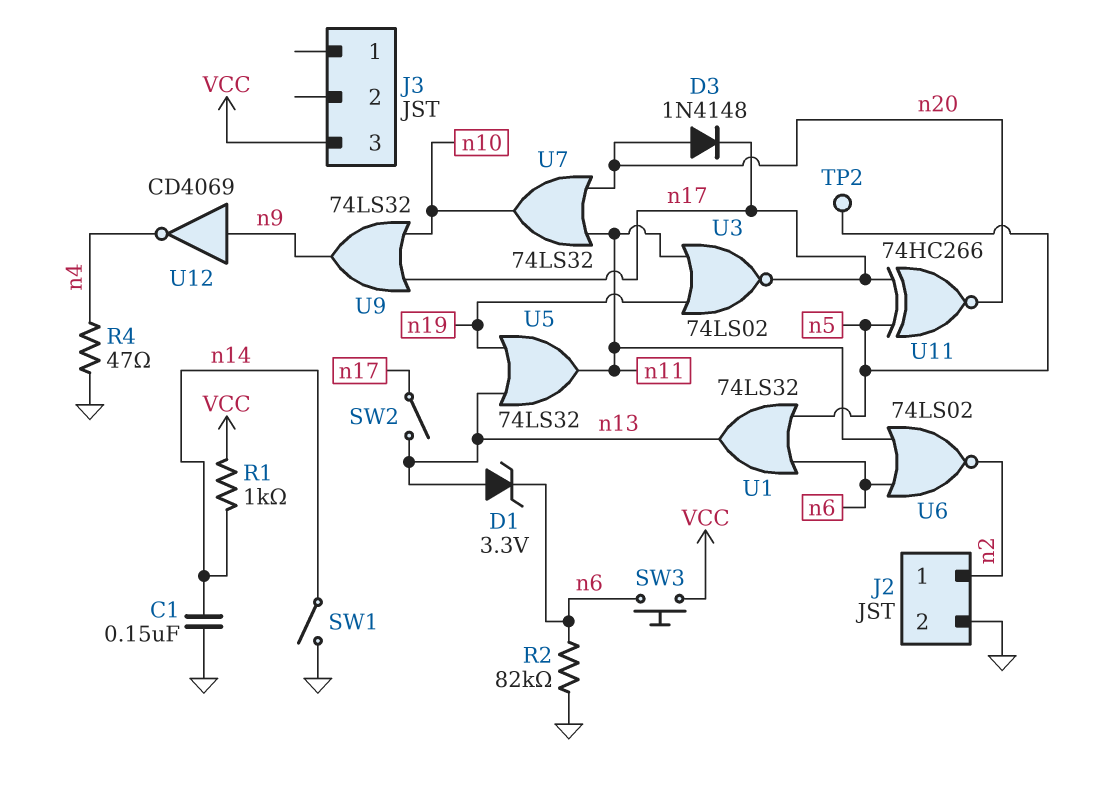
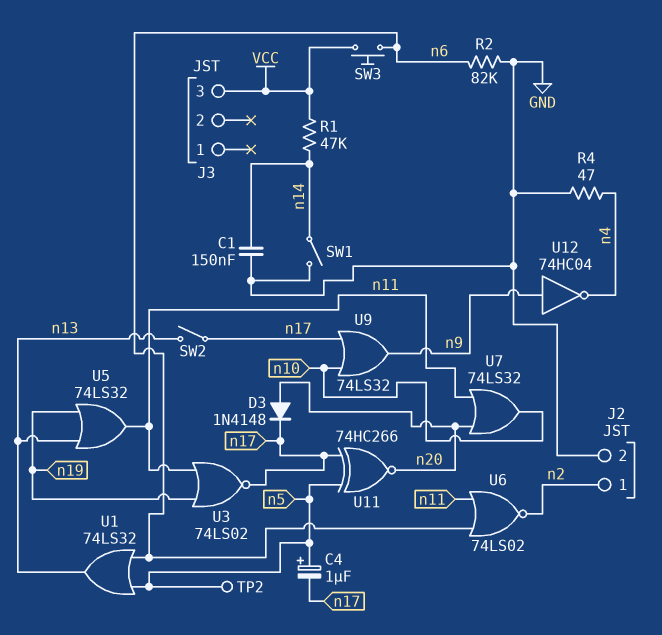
C4: none -> 1uF (plus n5, minus n17)
D1: zener 3.3V (A n13, K n6) -> none
R1: 1k (VCC, n14) -> 47k (VCC, n14)
U12: NOT CD4069 (in n9, out n4) -> NOT 74HC04 (in n9, out n4)

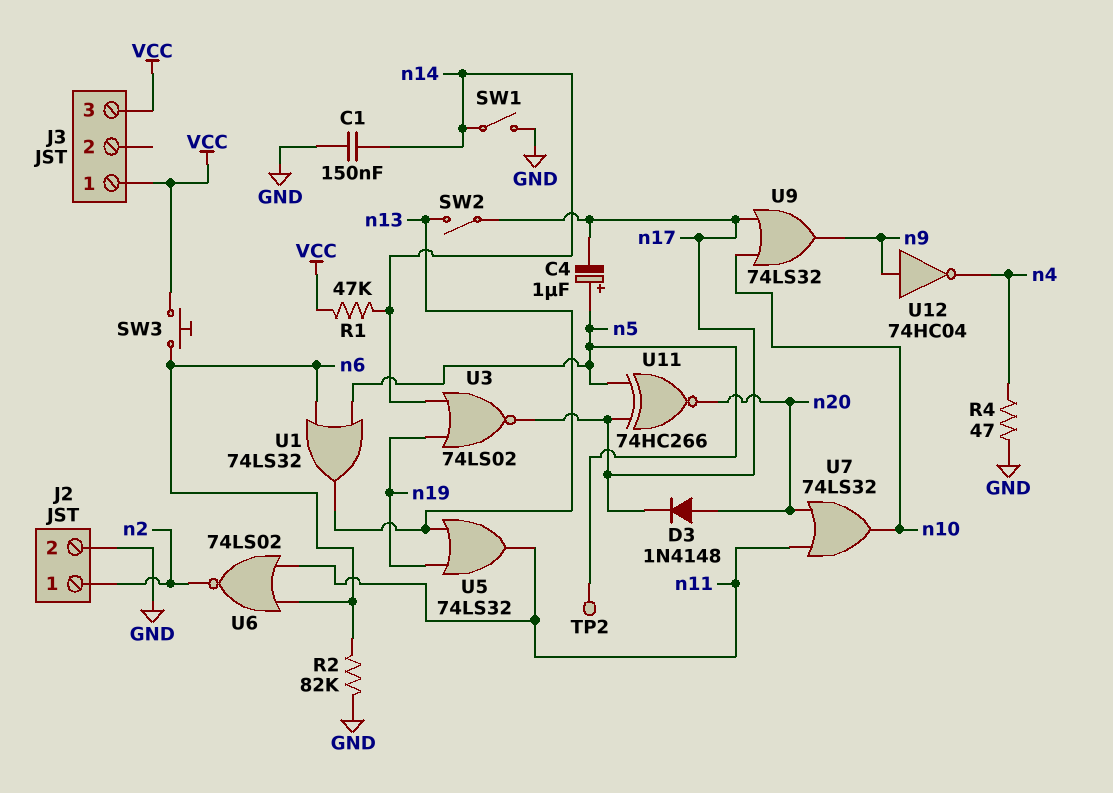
J3 pin 1: none -> VCC
U3: NOR 74LS02 (in n11, in n19, out n17) -> NOR 74LS02 (in n14, in n19, out n17)

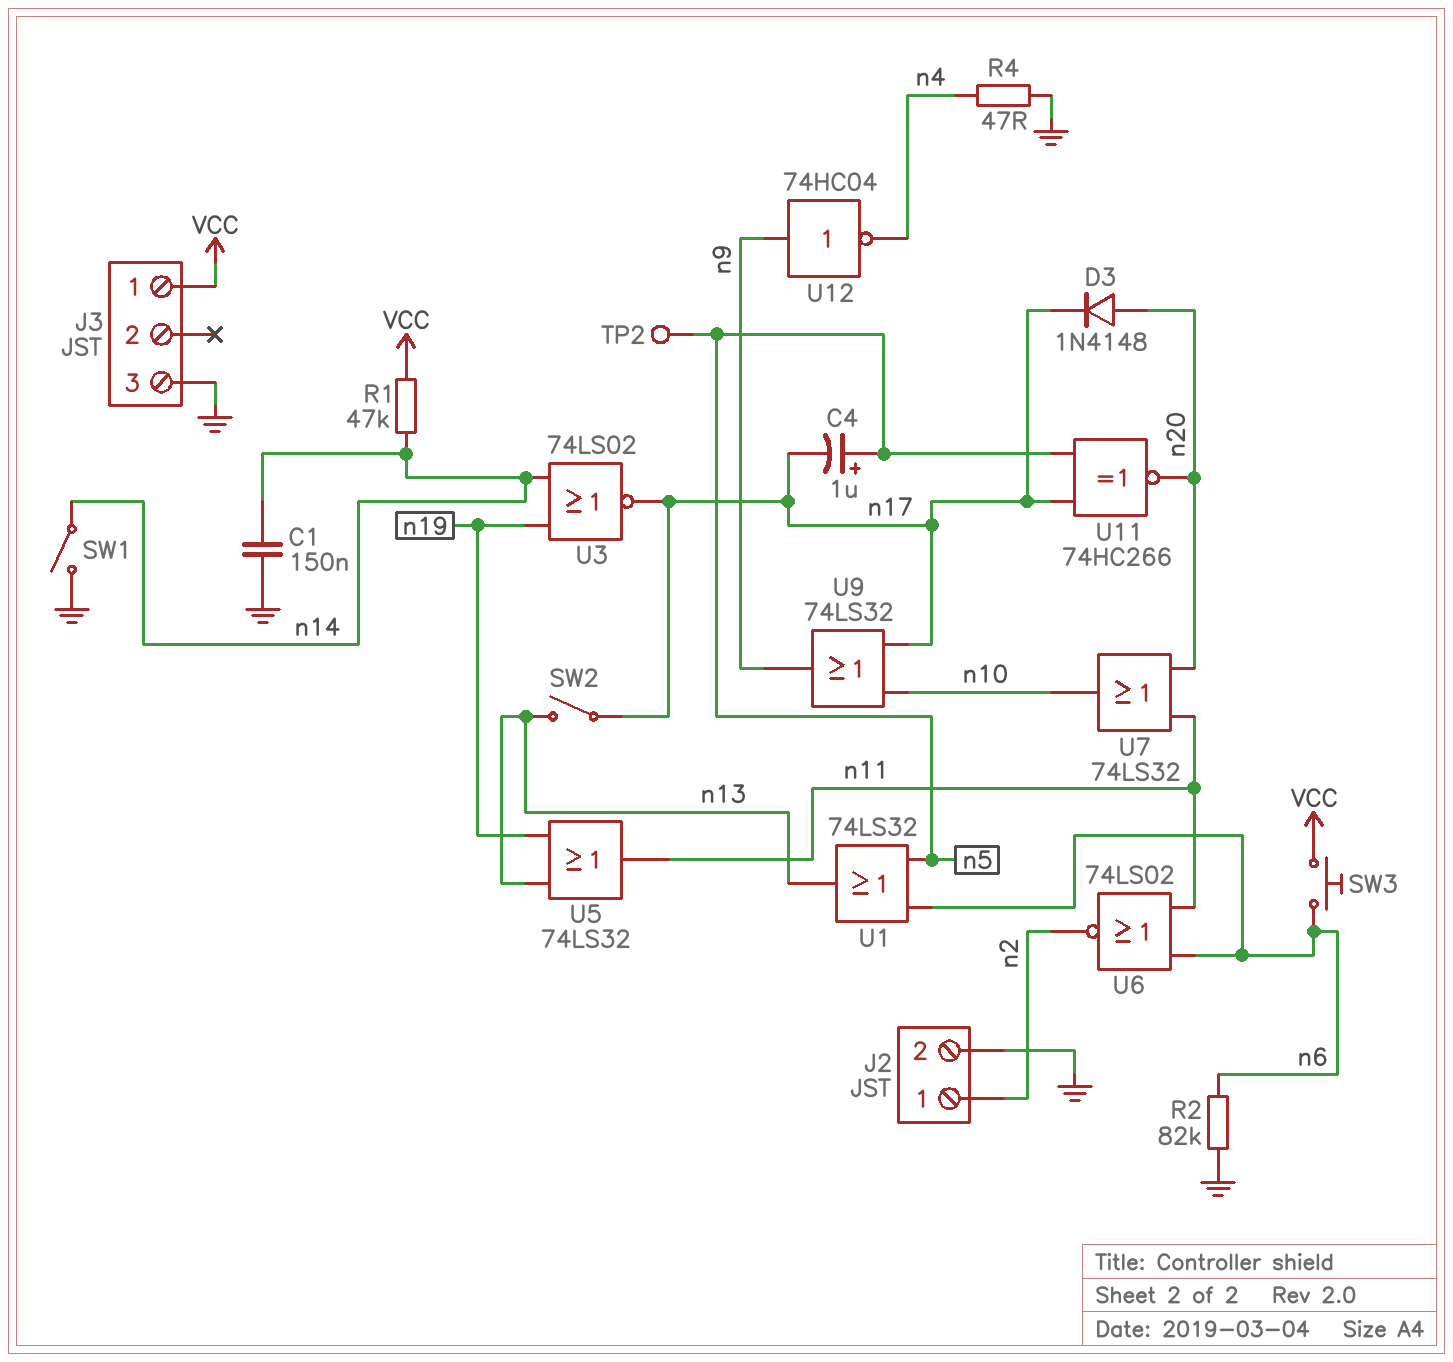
J3 pin 3: VCC -> GND

